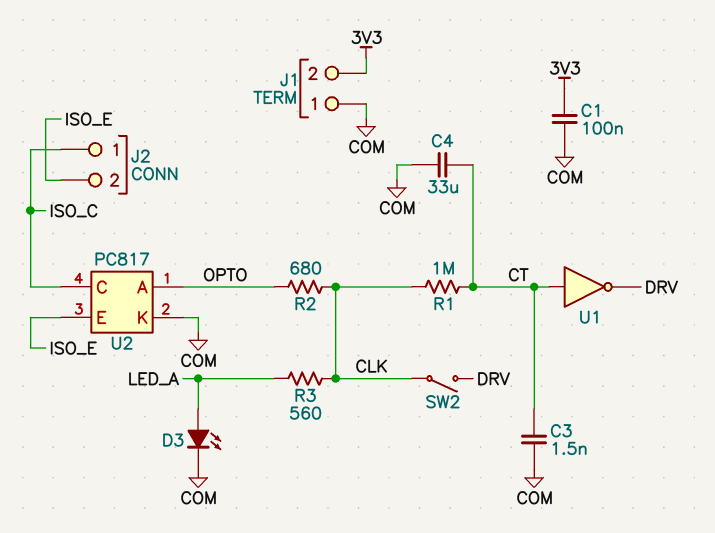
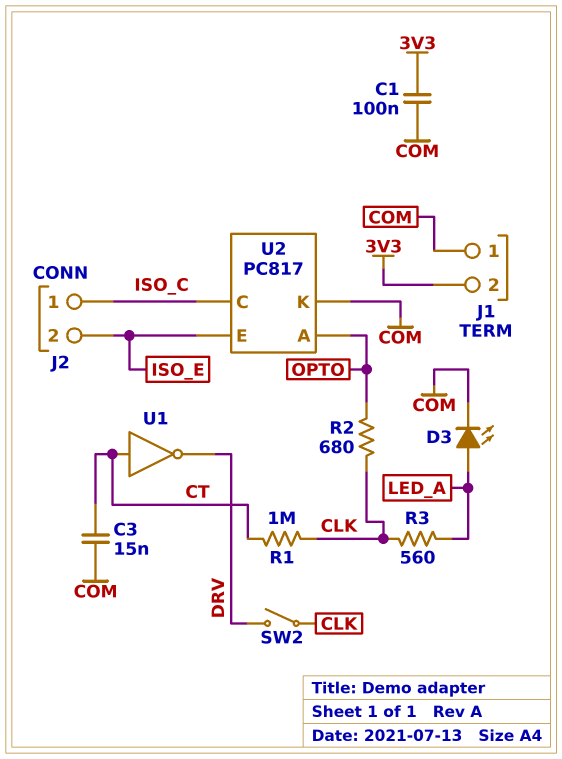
C3: 1.5nF (COM, CT) -> 15nF (COM, CT)
C4: 33uF (COM, CT) -> none

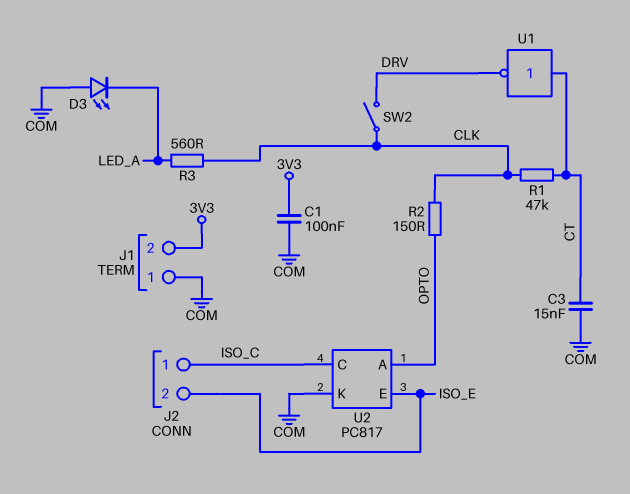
D3: LED (A LED_A, K COM) -> LED (A COM, K LED_A)
R1: 1M (CLK, CT) -> 47k (CLK, CT)
R2: 680 (CLK, OPTO) -> 150 (CLK, OPTO)

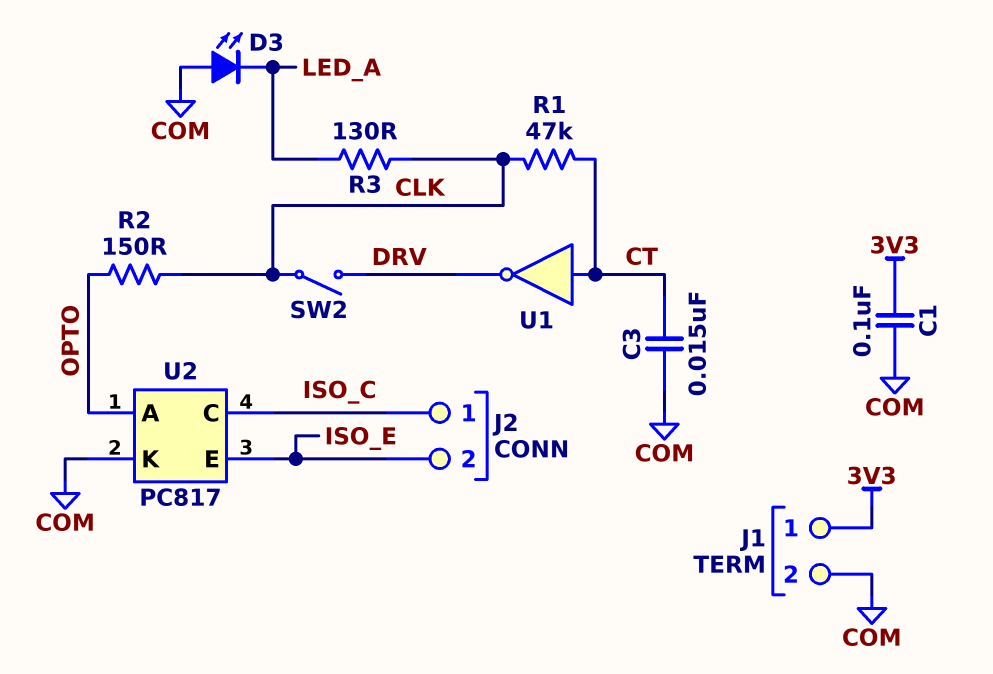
J1 pin 1: COM -> 3V3
J1 pin 2: 3V3 -> COM
R3: 560 (CLK, LED_A) -> 130 (CLK, LED_A)

